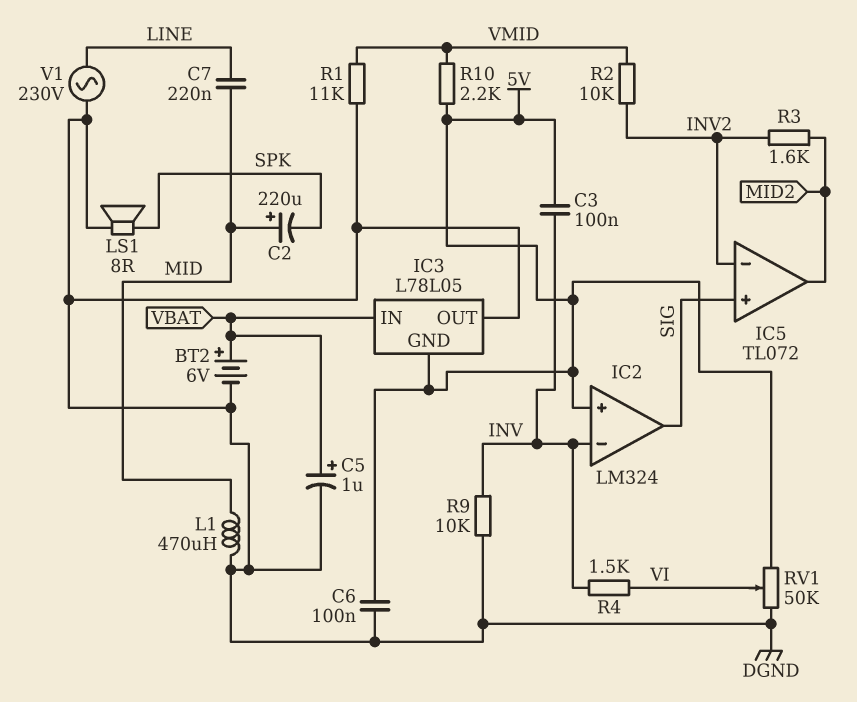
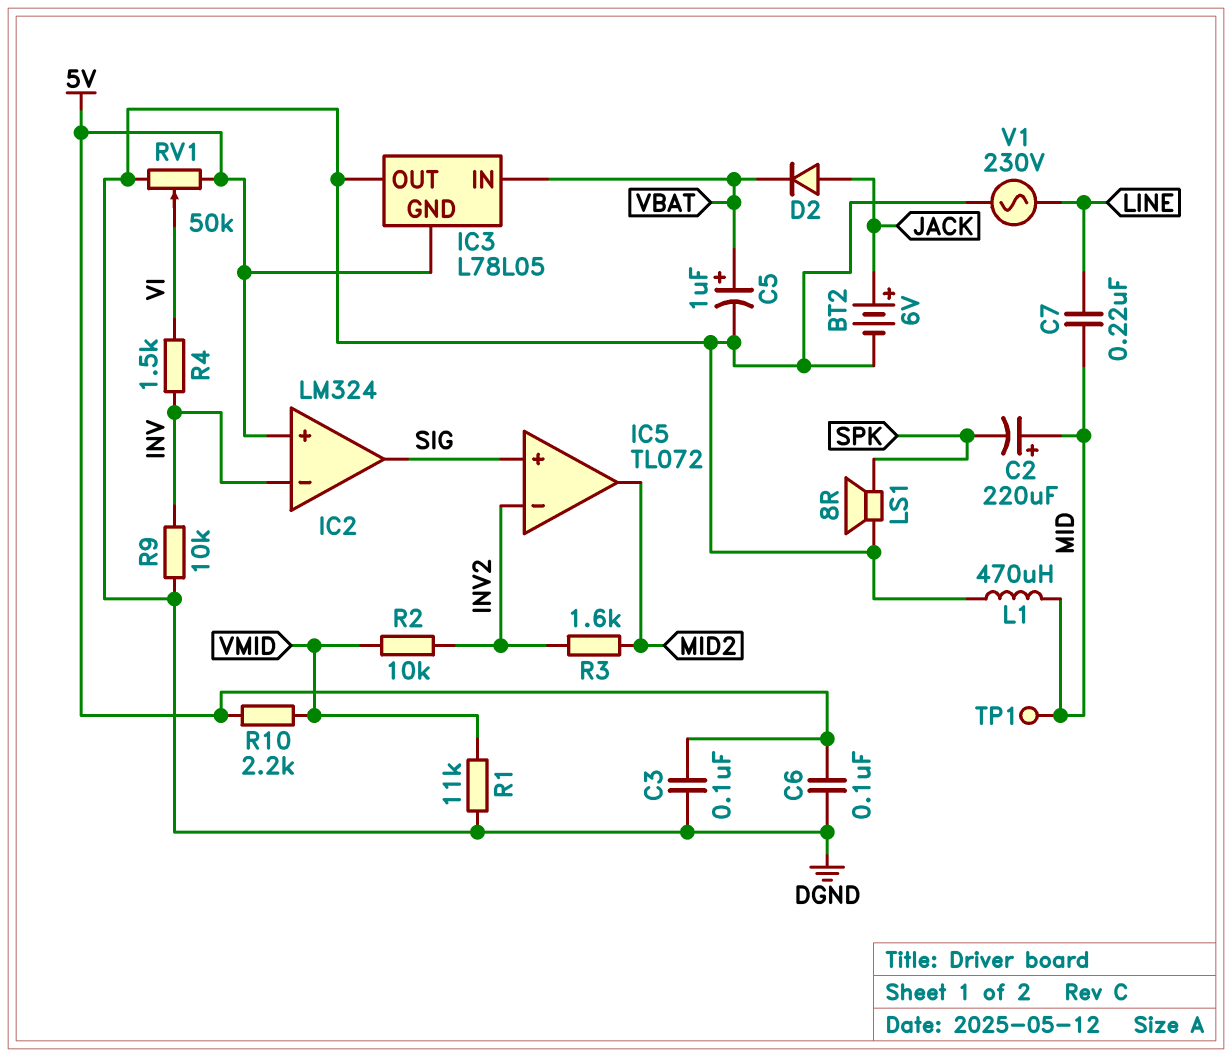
BT2: 6V (plus VBAT, minus DGND) -> 6V (plus JACK, minus DGND)
C3: 100nF (5V, INV) -> 100nF (5V, DGND)
D2: none -> diode (A JACK, K VBAT)
TP1: none -> test point (MID)

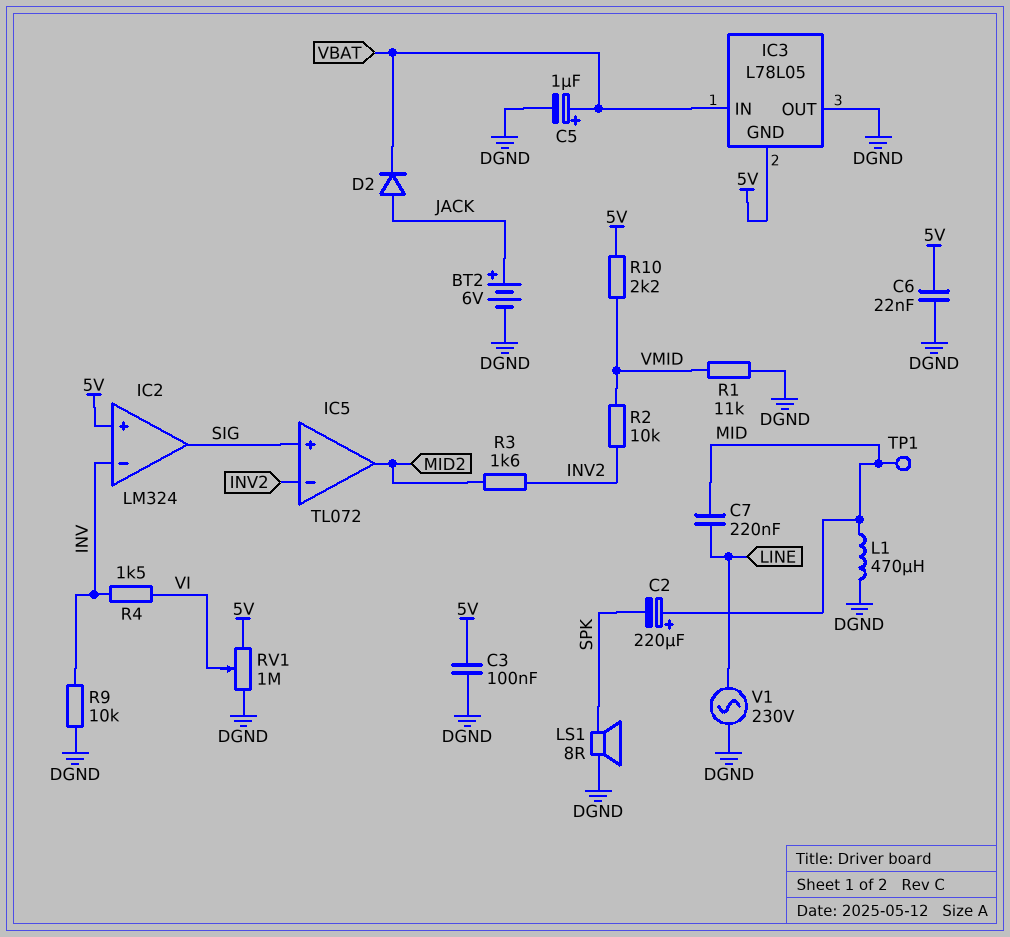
C6: 100nF (5V, DGND) -> 22nF (5V, DGND)
RV1: 50k (5V, DGND, wiper VI) -> 1M (5V, DGND, wiper VI)

